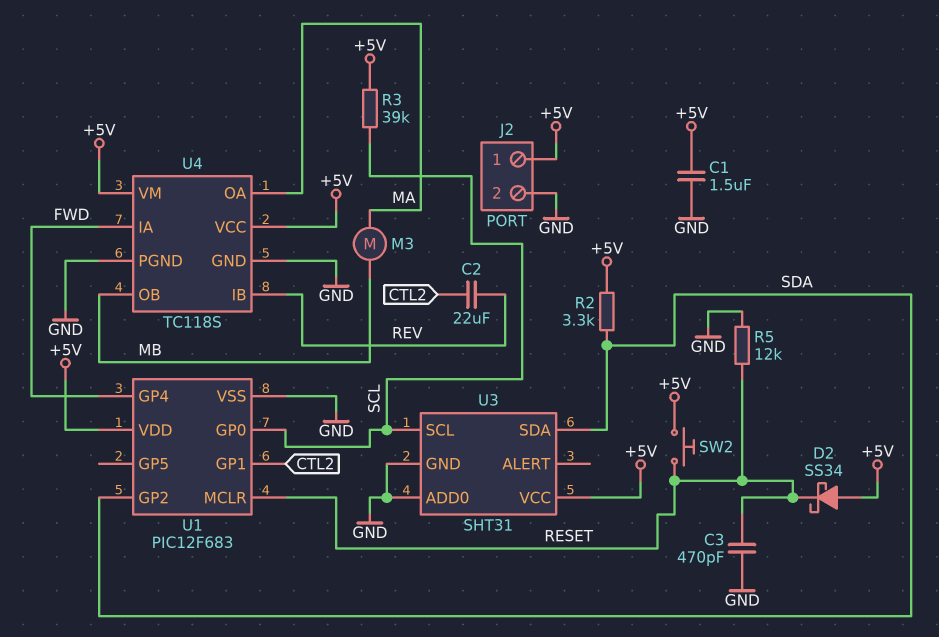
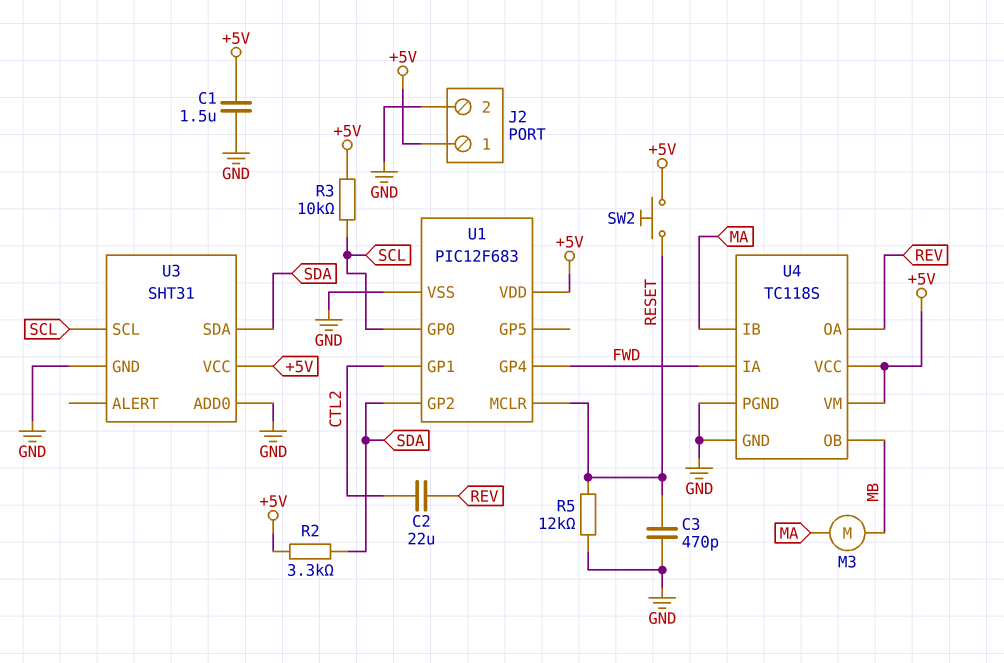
D2: schottky SS34 (A +5V, K RESET) -> none
R3: 39k (+5V, SCL) -> 10k (+5V, SCL)
U4 pin IB: REV -> MA
U4 pin OA: MA -> REV

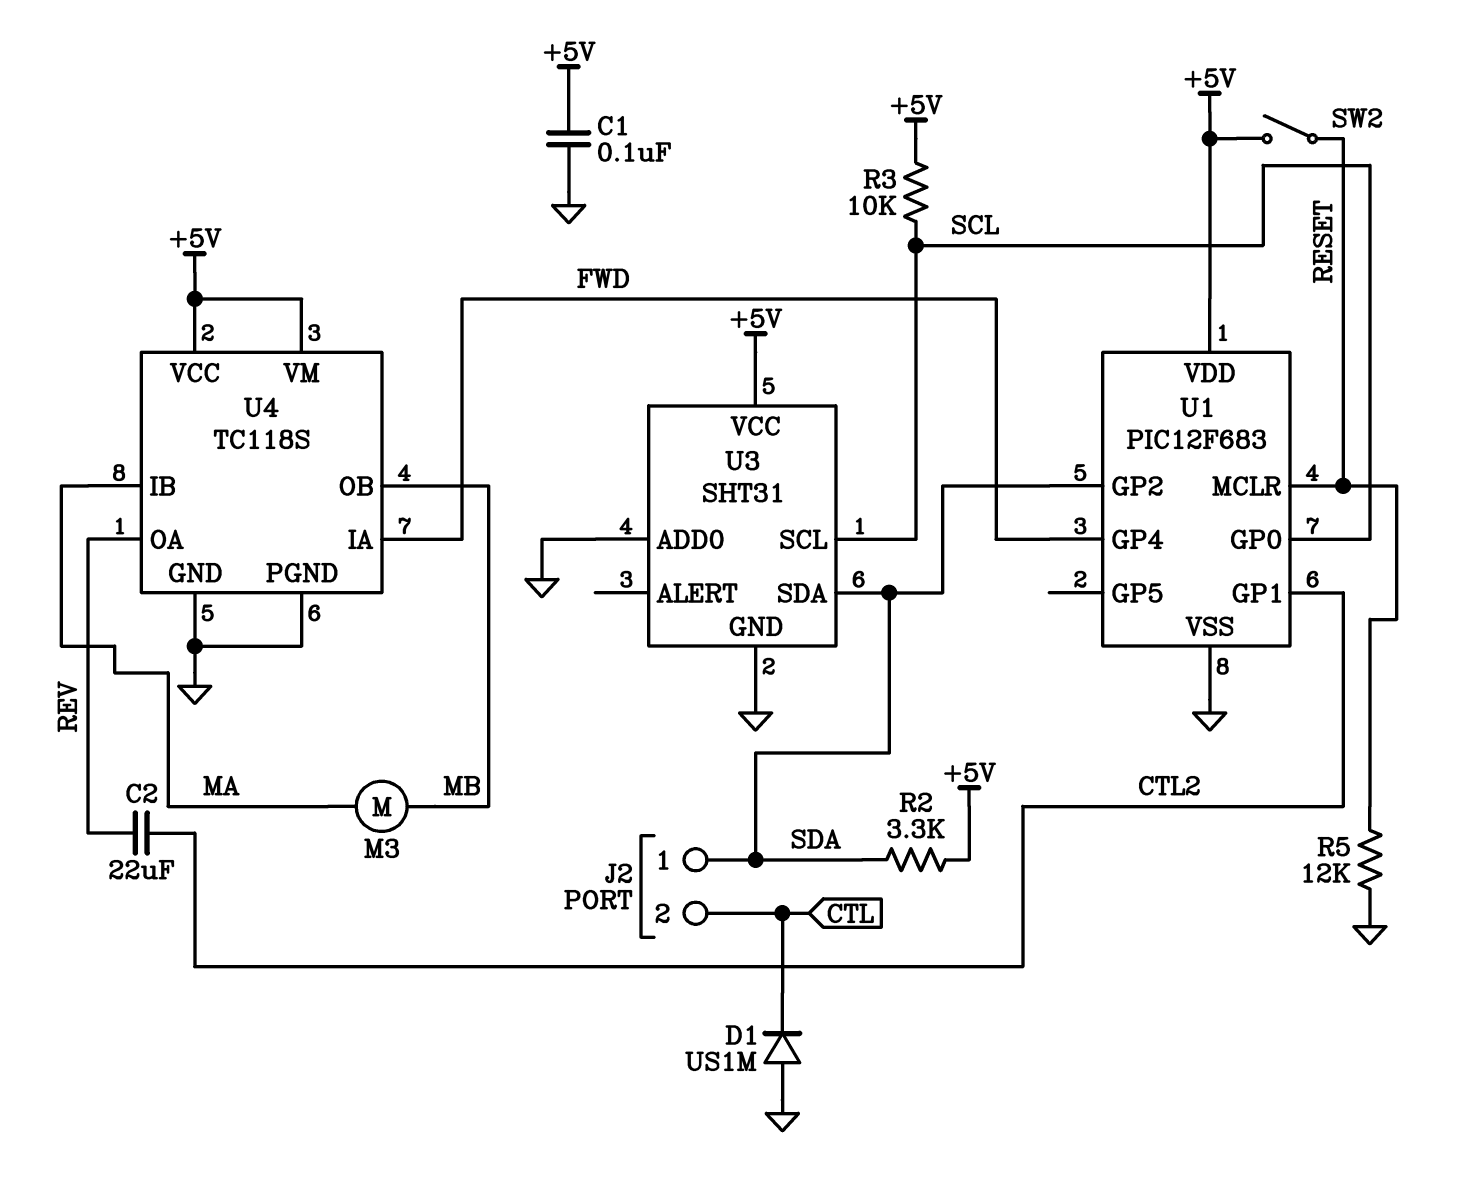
C1: 1.5uF (+5V, GND) -> 100nF (+5V, GND)
C3: 470pF (GND, RESET) -> none
D1: none -> diode US1M (A GND, K CTL)
J2 pin 1: +5V -> SDA
J2 pin 2: GND -> CTL
SW2: button (+5V, RESET) -> switch (+5V, RESET)

